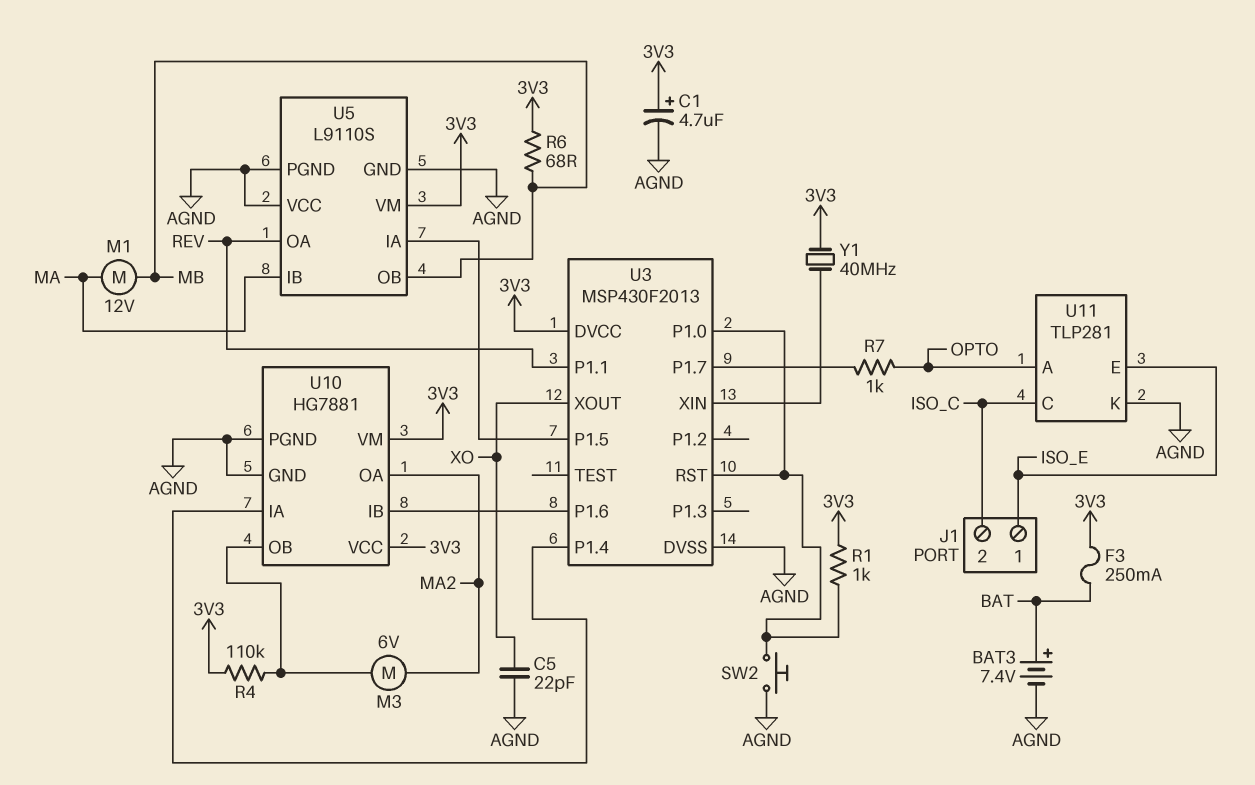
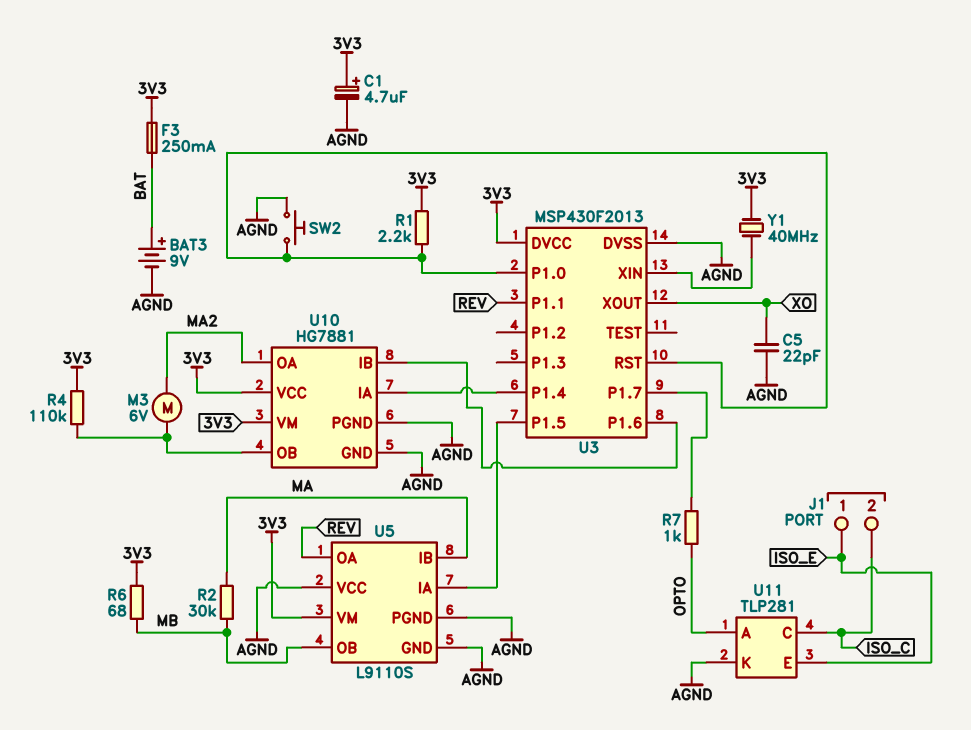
BAT3: 7.4V (plus BAT, minus AGND) -> 9V (plus BAT, minus AGND)
M1: motor 12V (MA, MB) -> none
R1: 1k (3V3, U3/P1.0) -> 2.2k (3V3, U3/P1.0)
R2: none -> 30k (MA, MB)

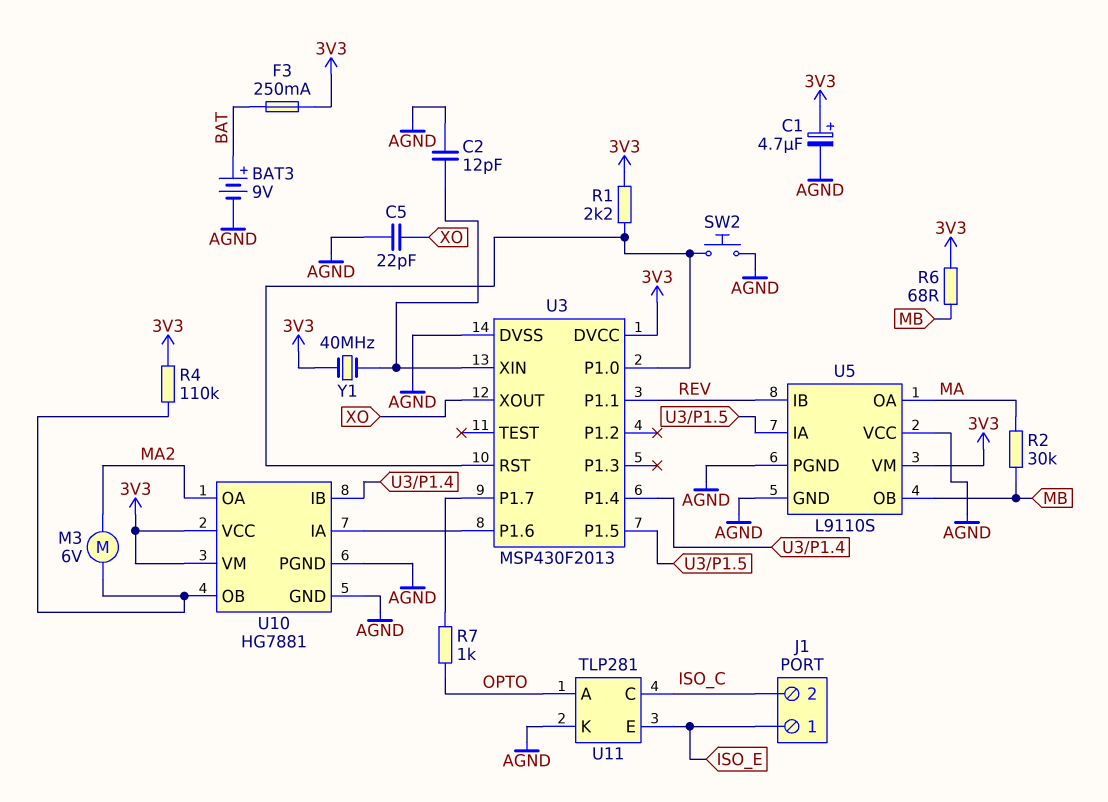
C2: none -> 12pF (AGND, U3/XIN)
U5 pin IB: MA -> REV
U5 pin OA: REV -> MA
U10 pin IA: U3/P1.4 -> U3/P1.6
U10 pin IB: U3/P1.6 -> U3/P1.4

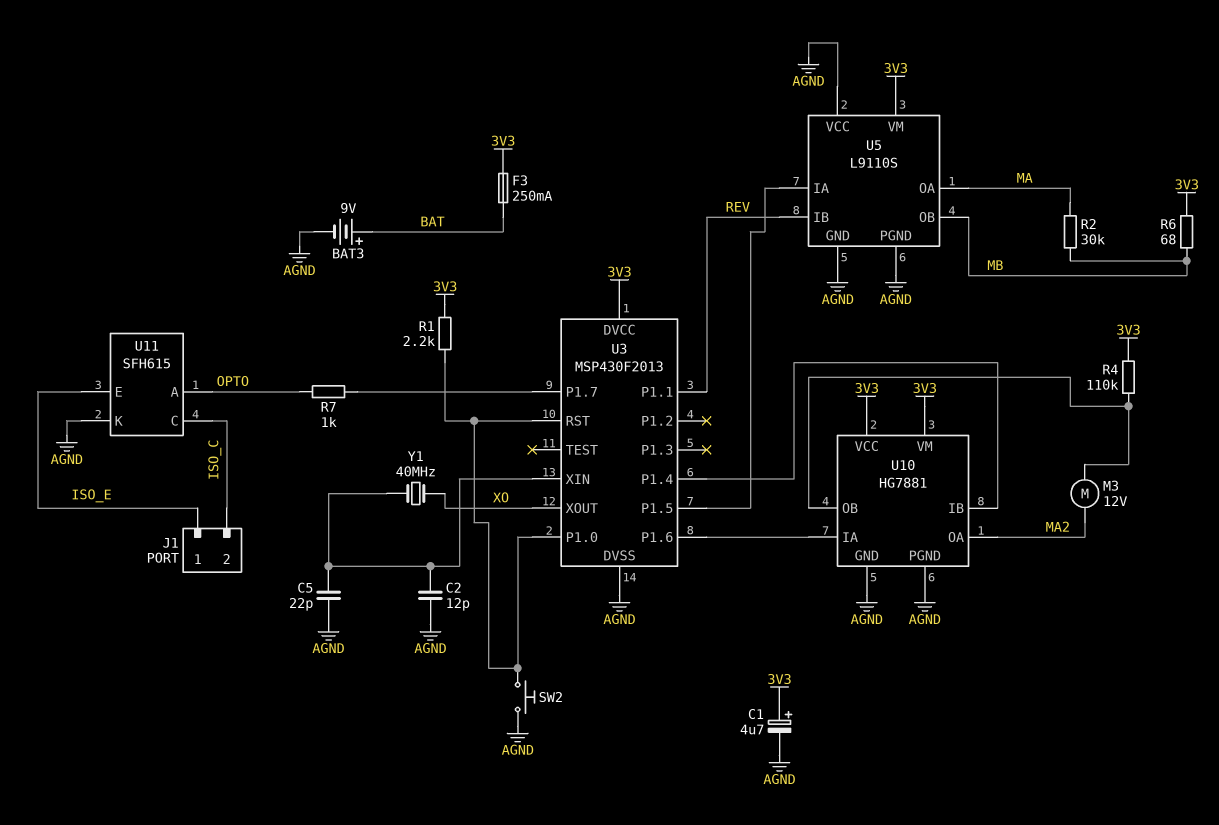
C5: 22pF (AGND, XO) -> 22pF (AGND, U3/XIN)
M3: motor 6V (MA2, U10/OB) -> motor 12V (MA2, U10/OB)
U11: TLP281 -> SFH615
Y1: 40MHz (3V3, U3/XIN) -> 40MHz (U3/XIN, XO)

